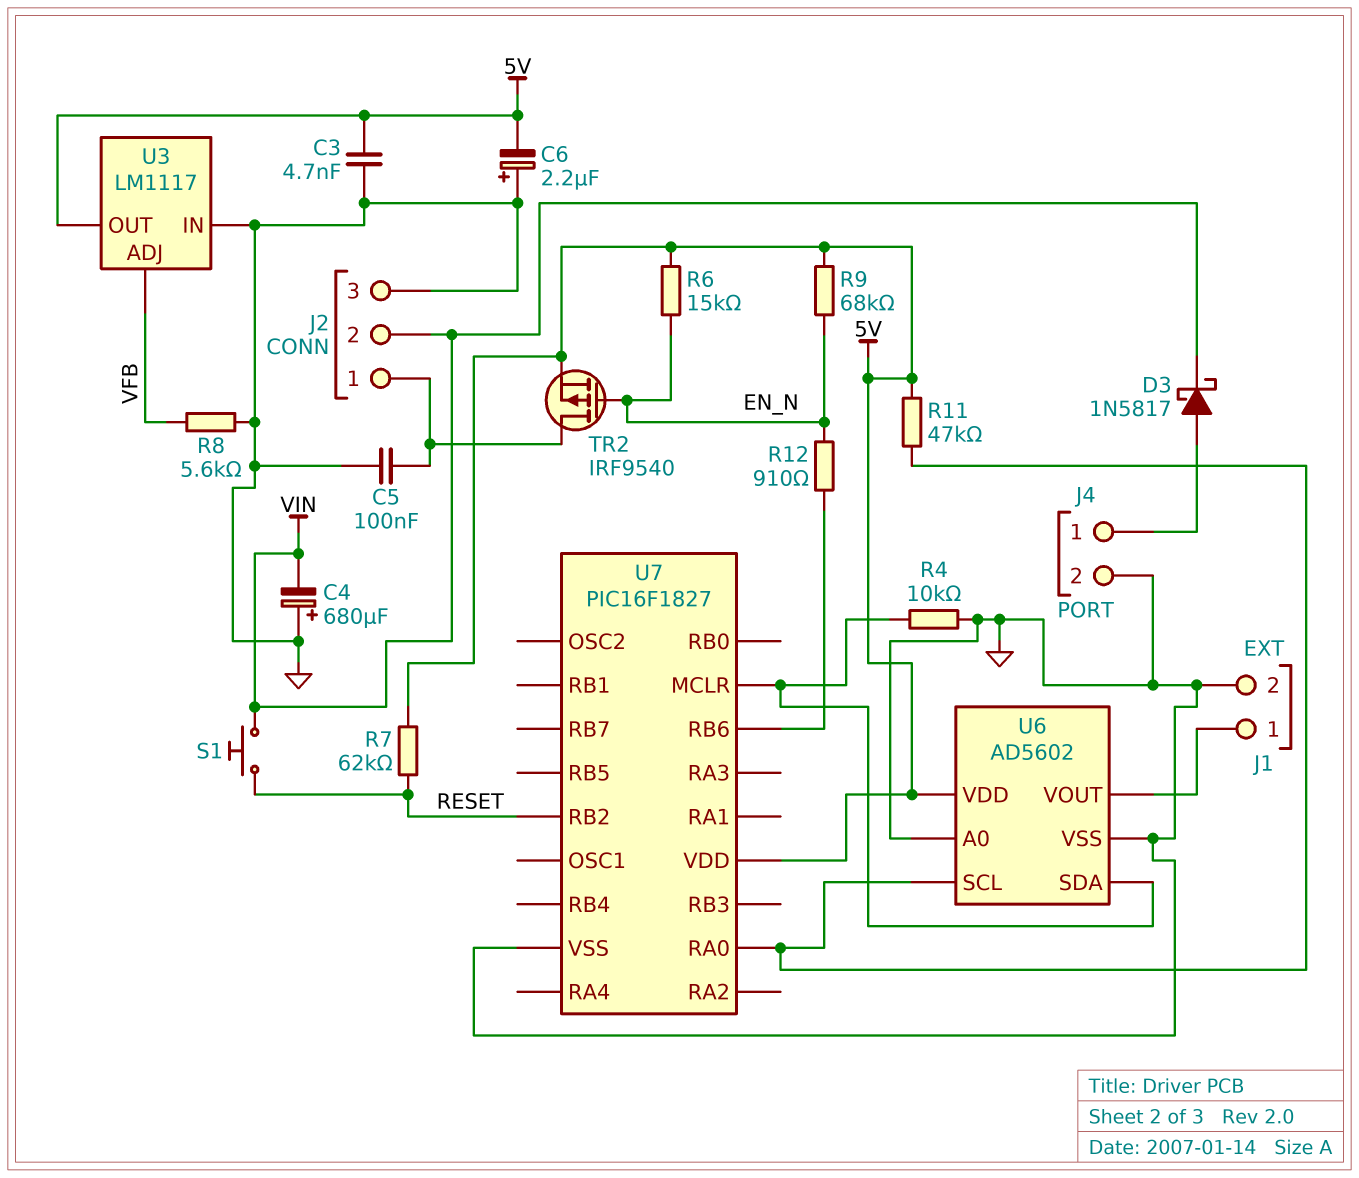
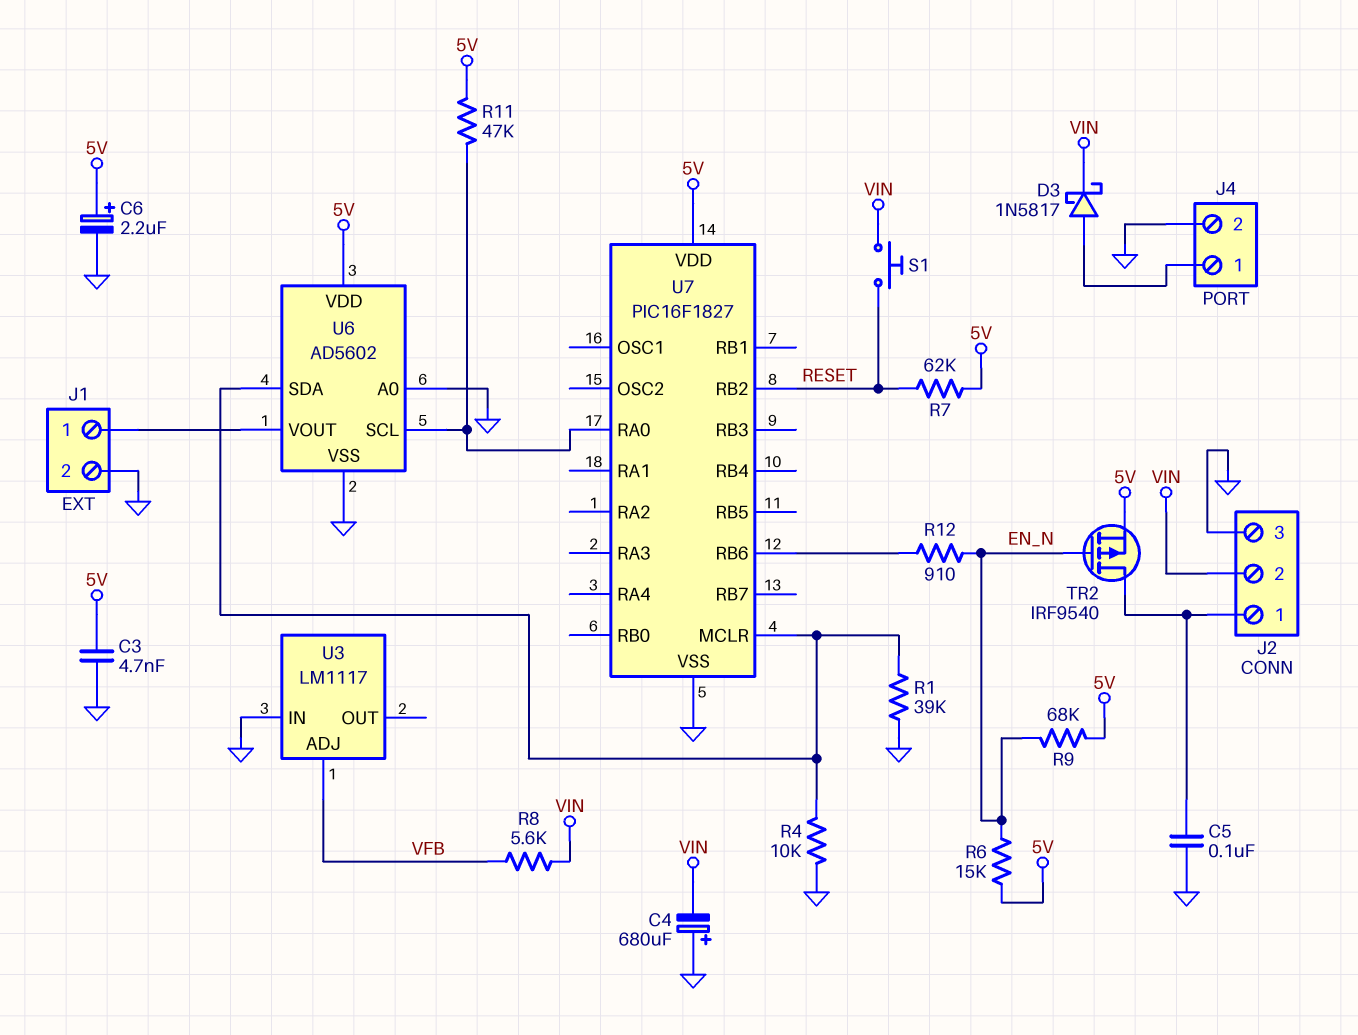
C6: 2.2uF (plus GND, minus 5V) -> 2.2uF (plus 5V, minus GND)
R1: none -> 39k (GND, U6/SDA)
R8: 5.6k (GND, VFB) -> 5.6k (VFB, VIN)
U3 pin OUT: 5V -> none

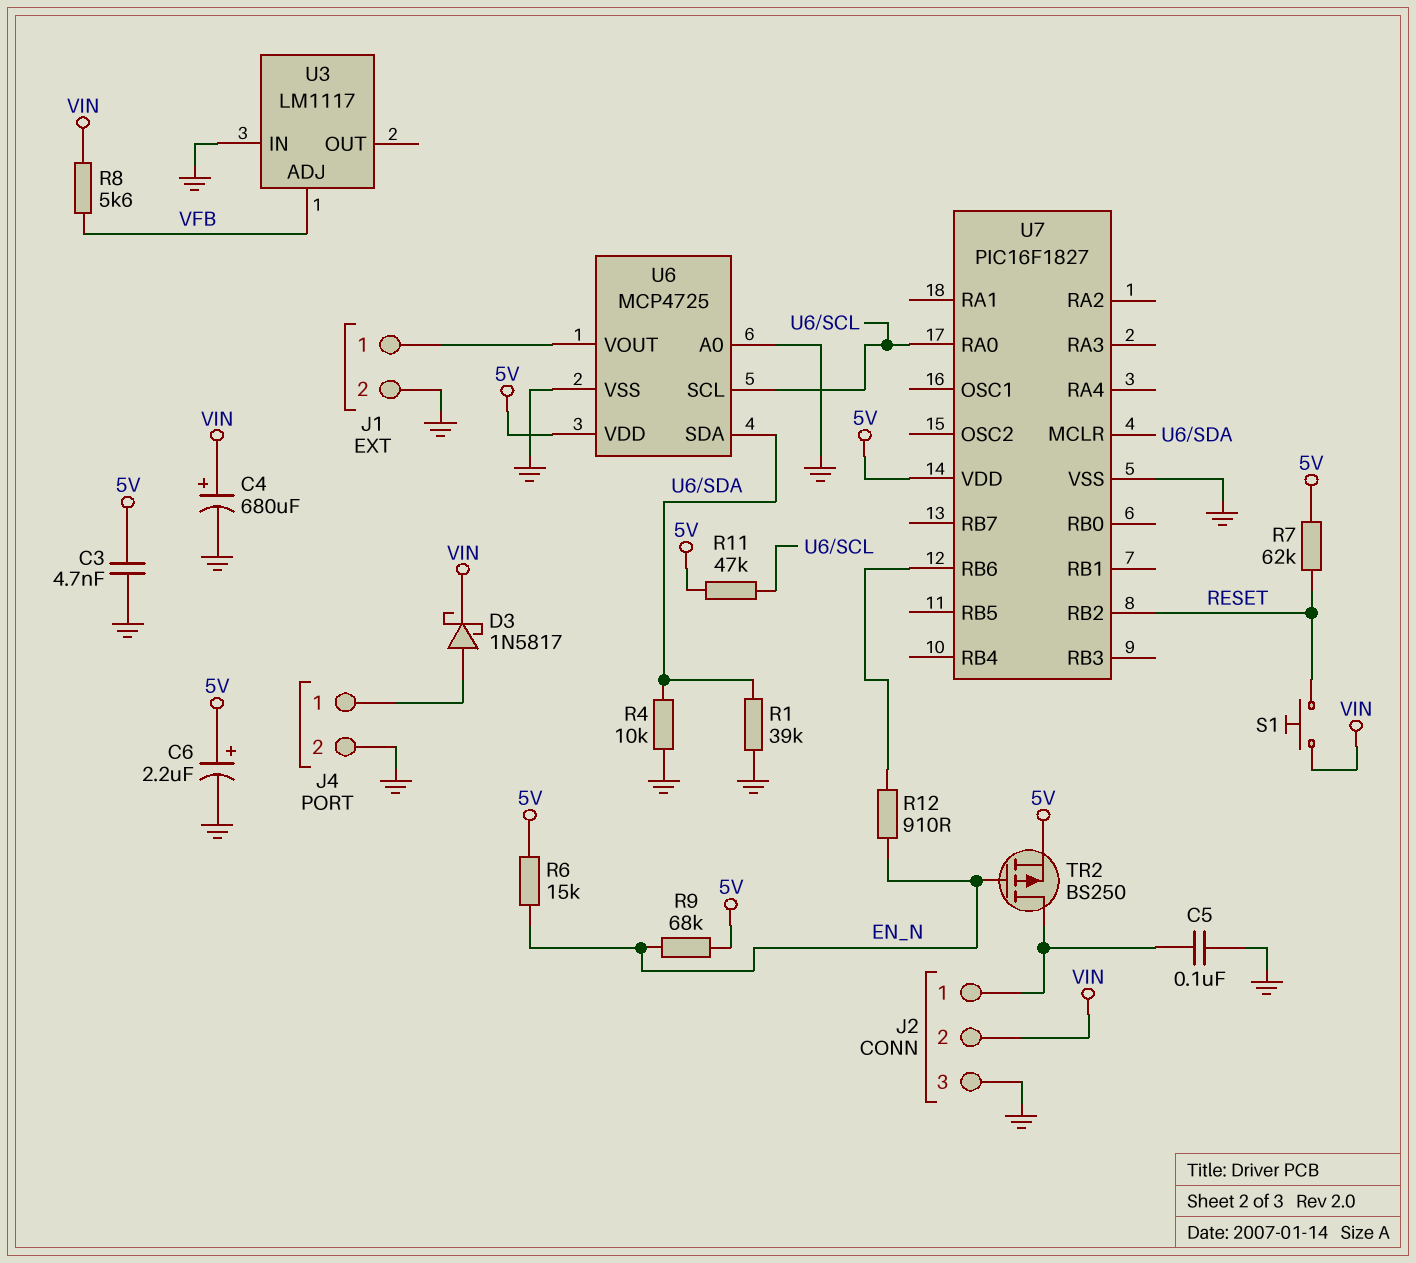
C4: 680uF (plus GND, minus VIN) -> 680uF (plus VIN, minus GND)
TR2: PMOS IRF9540 (G EN_N, D J2/1, S 5V) -> PMOS BS250 (G EN_N, D J2/1, S 5V)
U6: AD5602 -> MCP4725

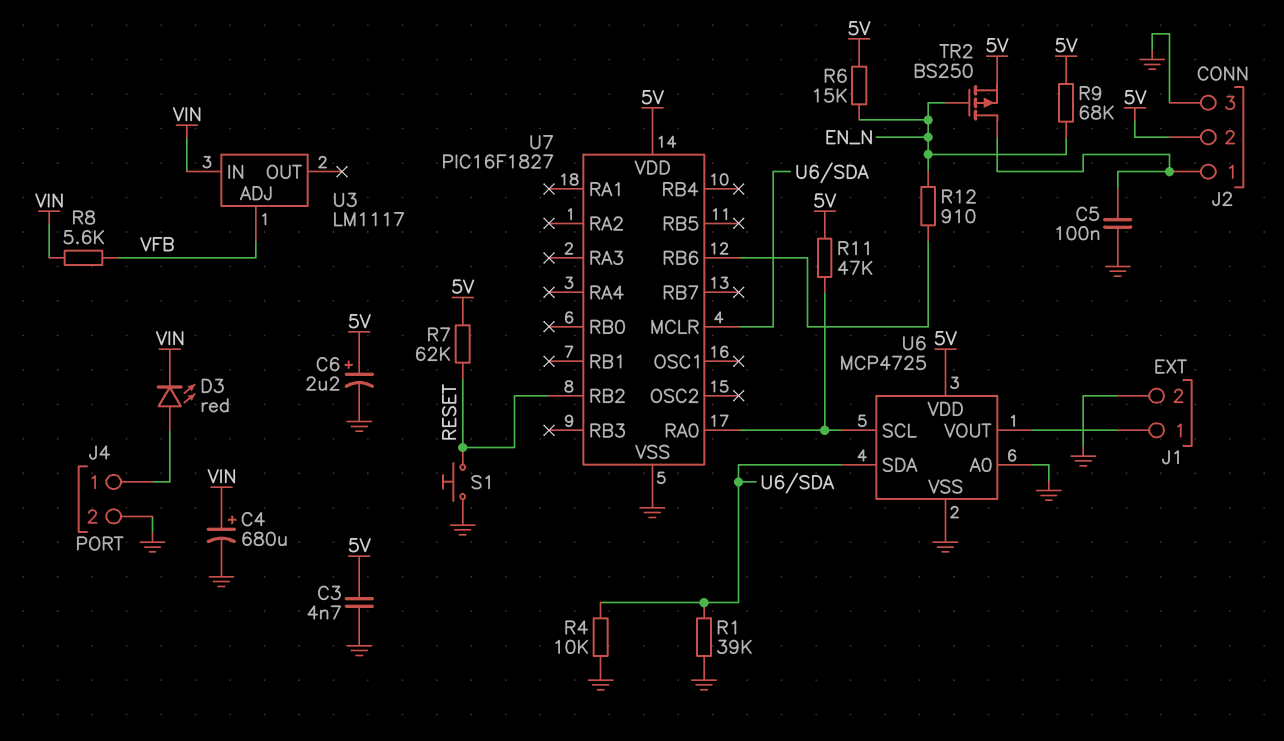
D3: schottky 1N5817 (A J4/1, K VIN) -> LED red (A J4/1, K VIN)
J2 pin 2: VIN -> 5V
S1: button (RESET, VIN) -> button (GND, RESET)
U3 pin IN: GND -> VIN

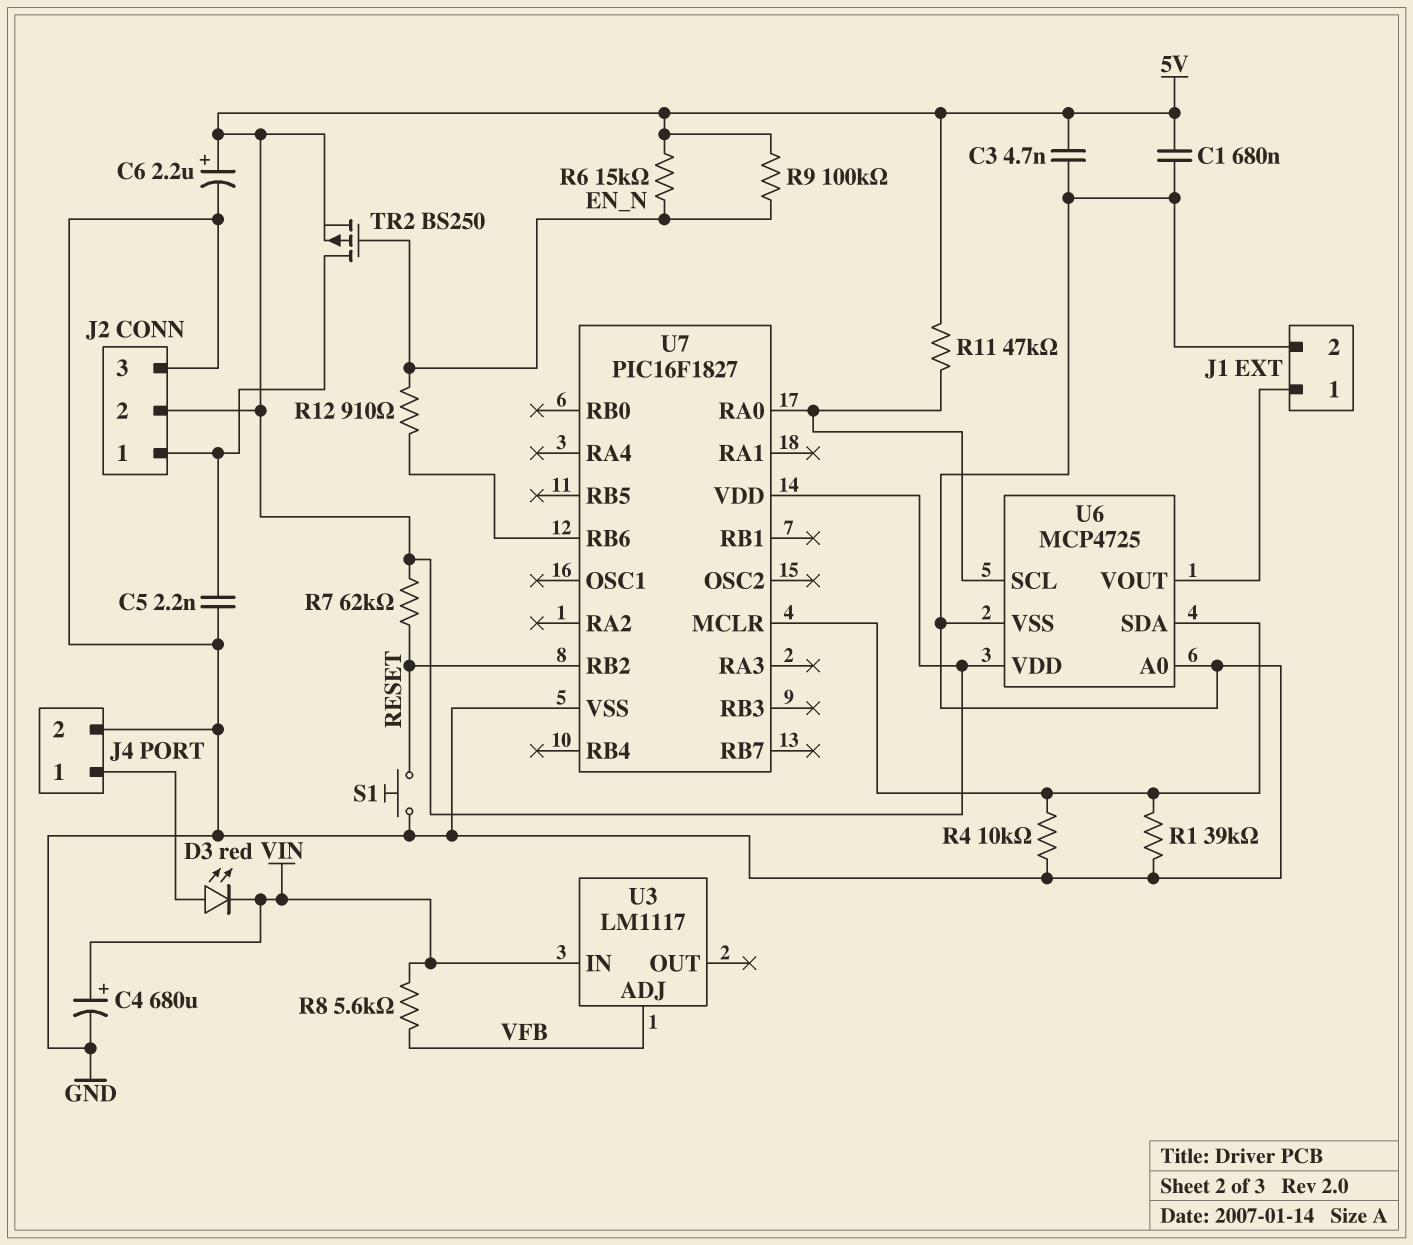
C1: none -> 680nF (5V, GND)
C5: 100nF (GND, J2/1) -> 2.2nF (GND, J2/1)
R9: 68k (5V, EN_N) -> 100k (5V, EN_N)

